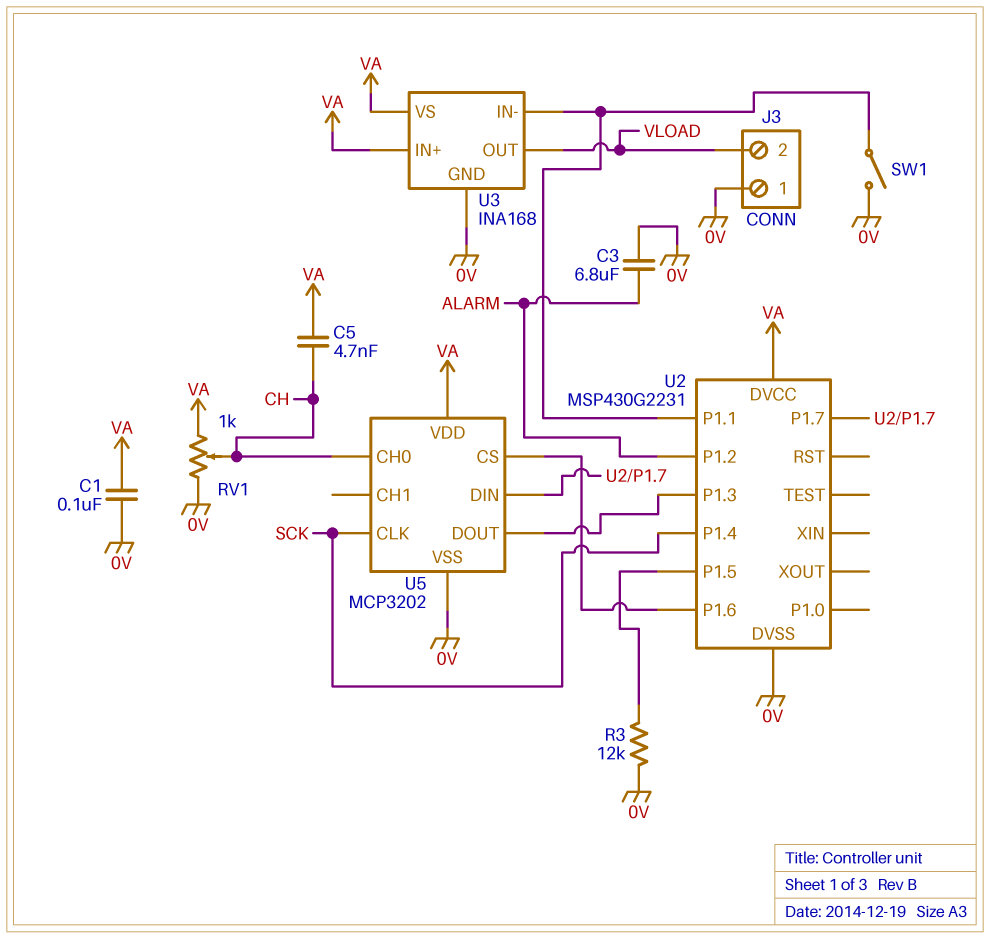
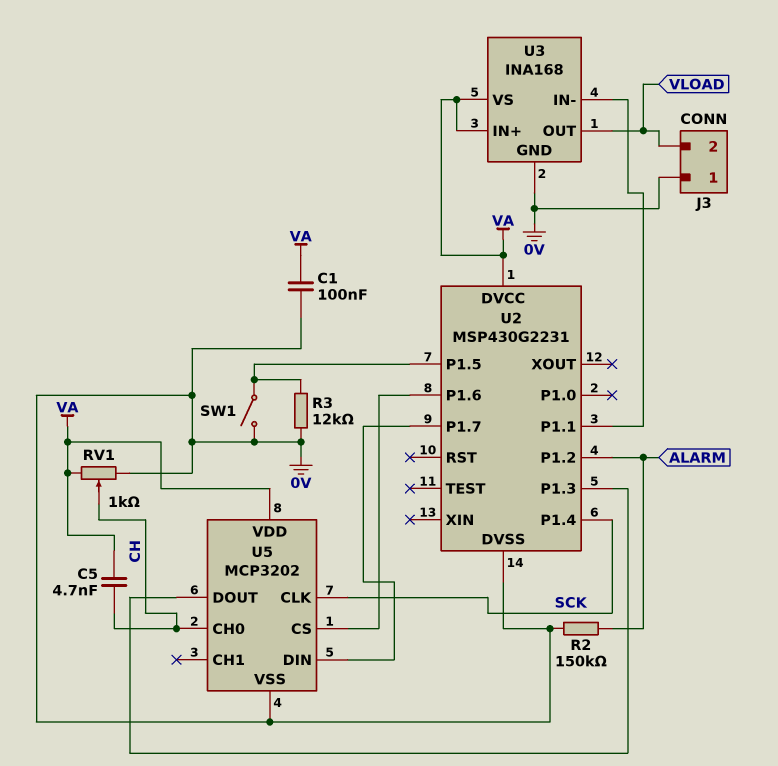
C3: 6.8uF (0V, ALARM) -> none
R2: none -> 150k (0V, ALARM)
SW1: switch (0V, U2/P1.1) -> switch (0V, U2/P1.5)

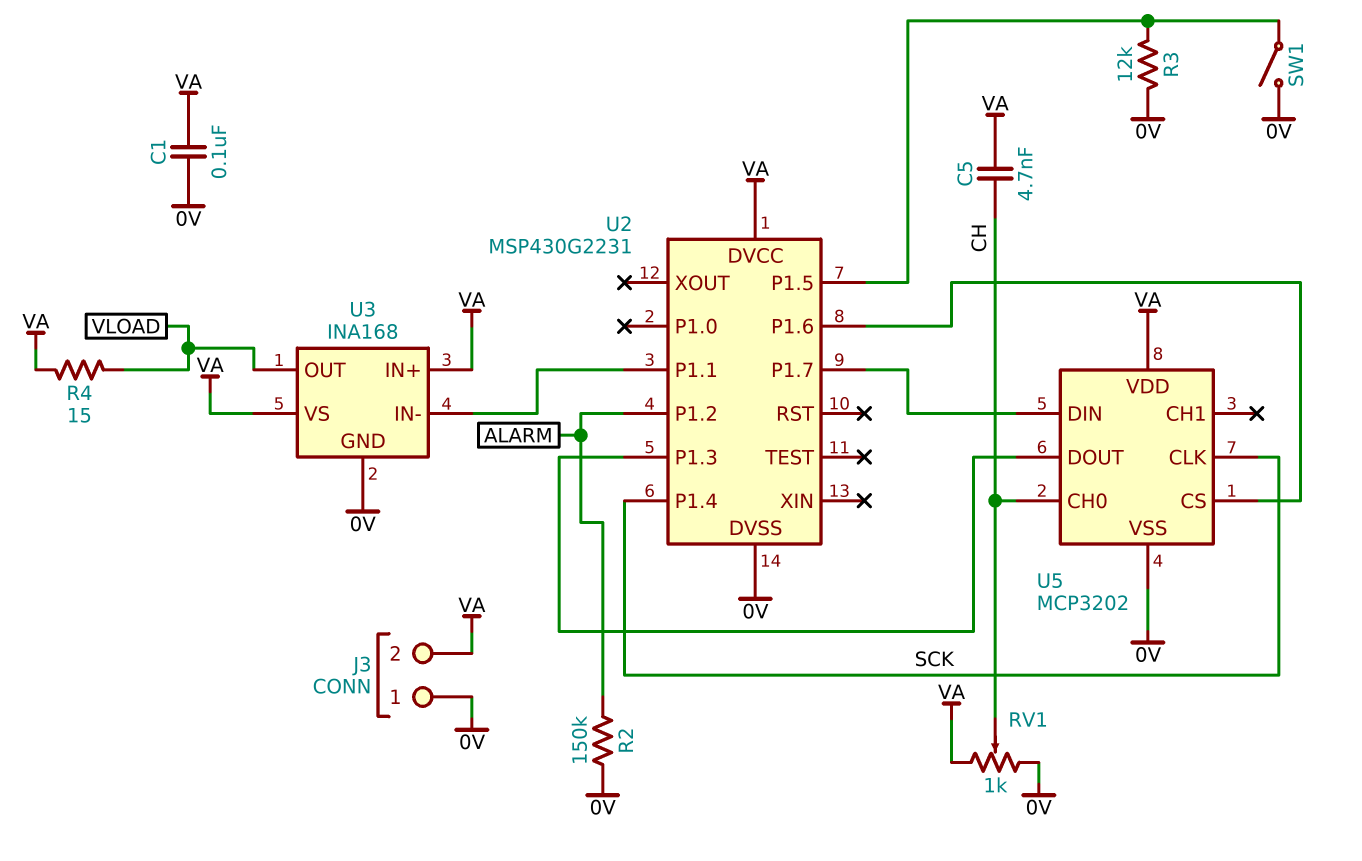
J3 pin 2: VLOAD -> VA
R4: none -> 15 (VA, VLOAD)

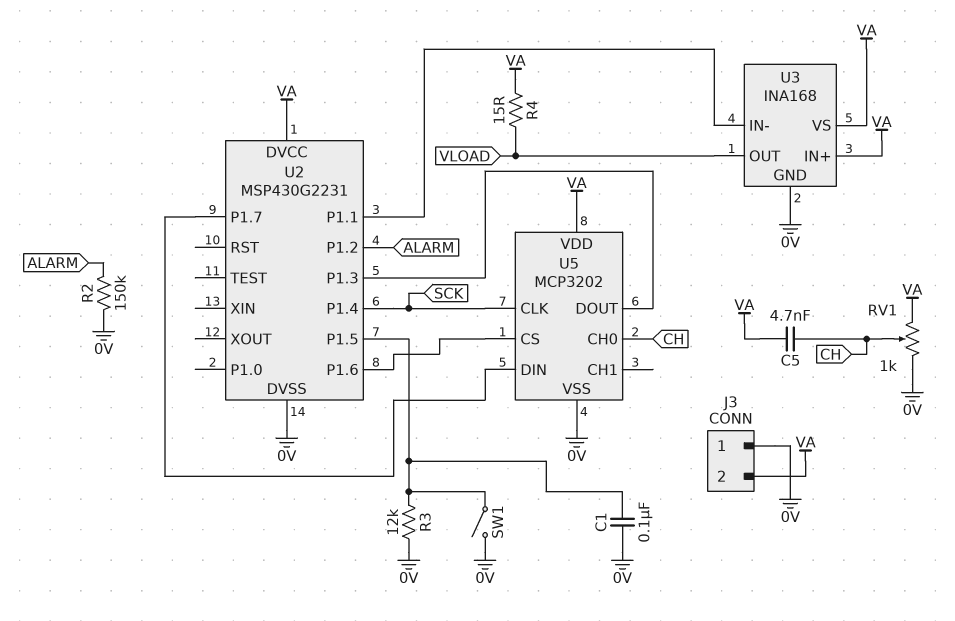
C1: 100nF (0V, VA) -> 100nF (0V, U2/P1.5)

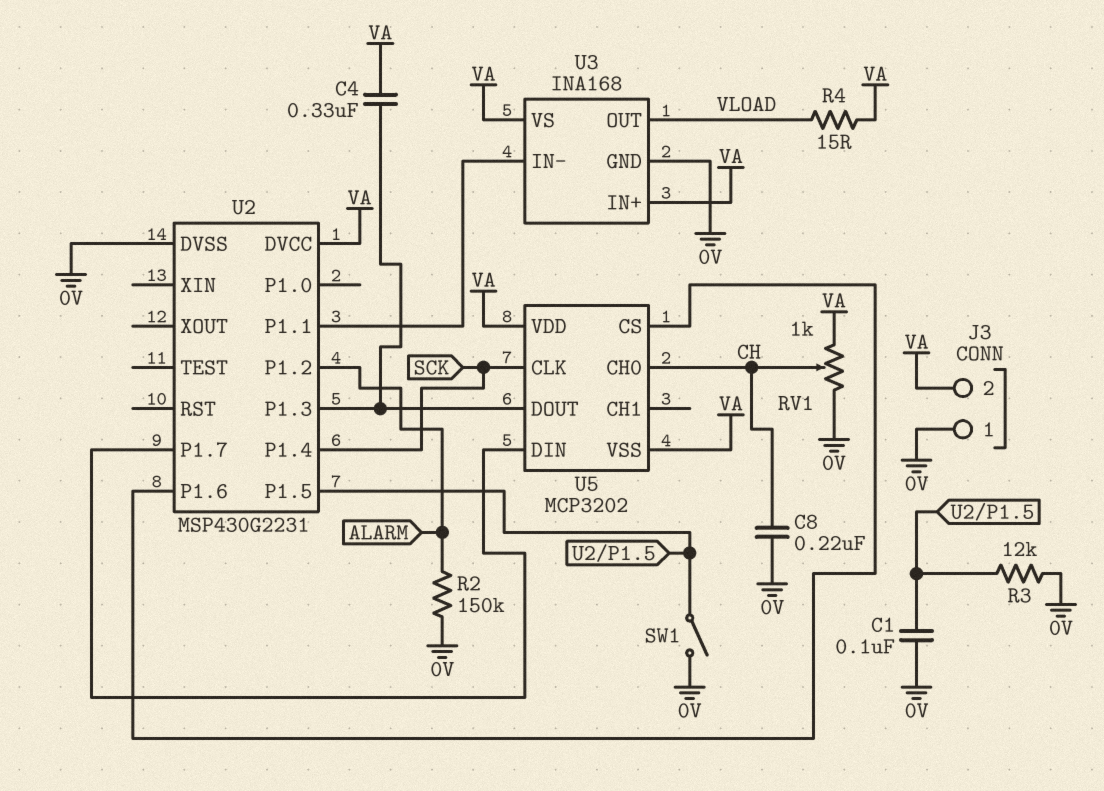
C4: none -> 330nF (U2/P1.3, VA)
C5: 4.7nF (CH, VA) -> none
C8: none -> 220nF (0V, CH)
U5 pin VSS: 0V -> VA

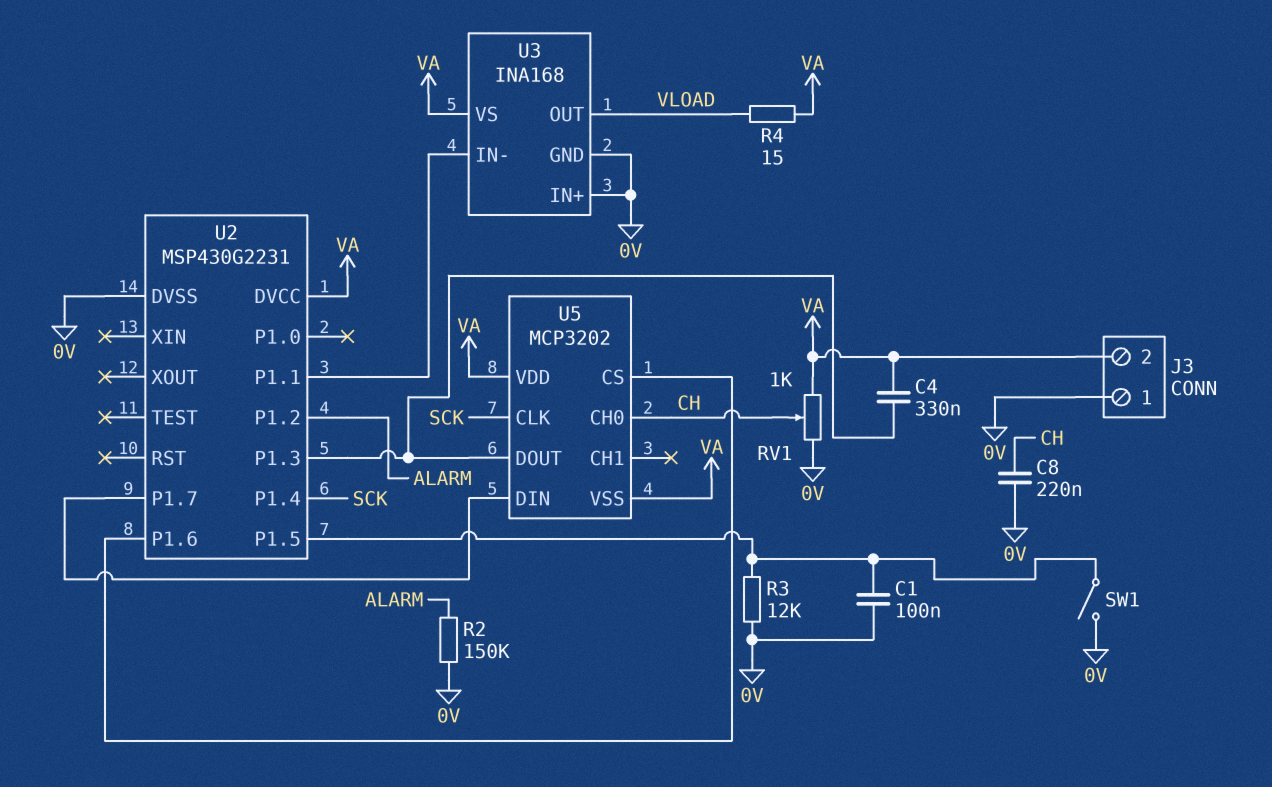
U3 pin IN+: VA -> 0V

